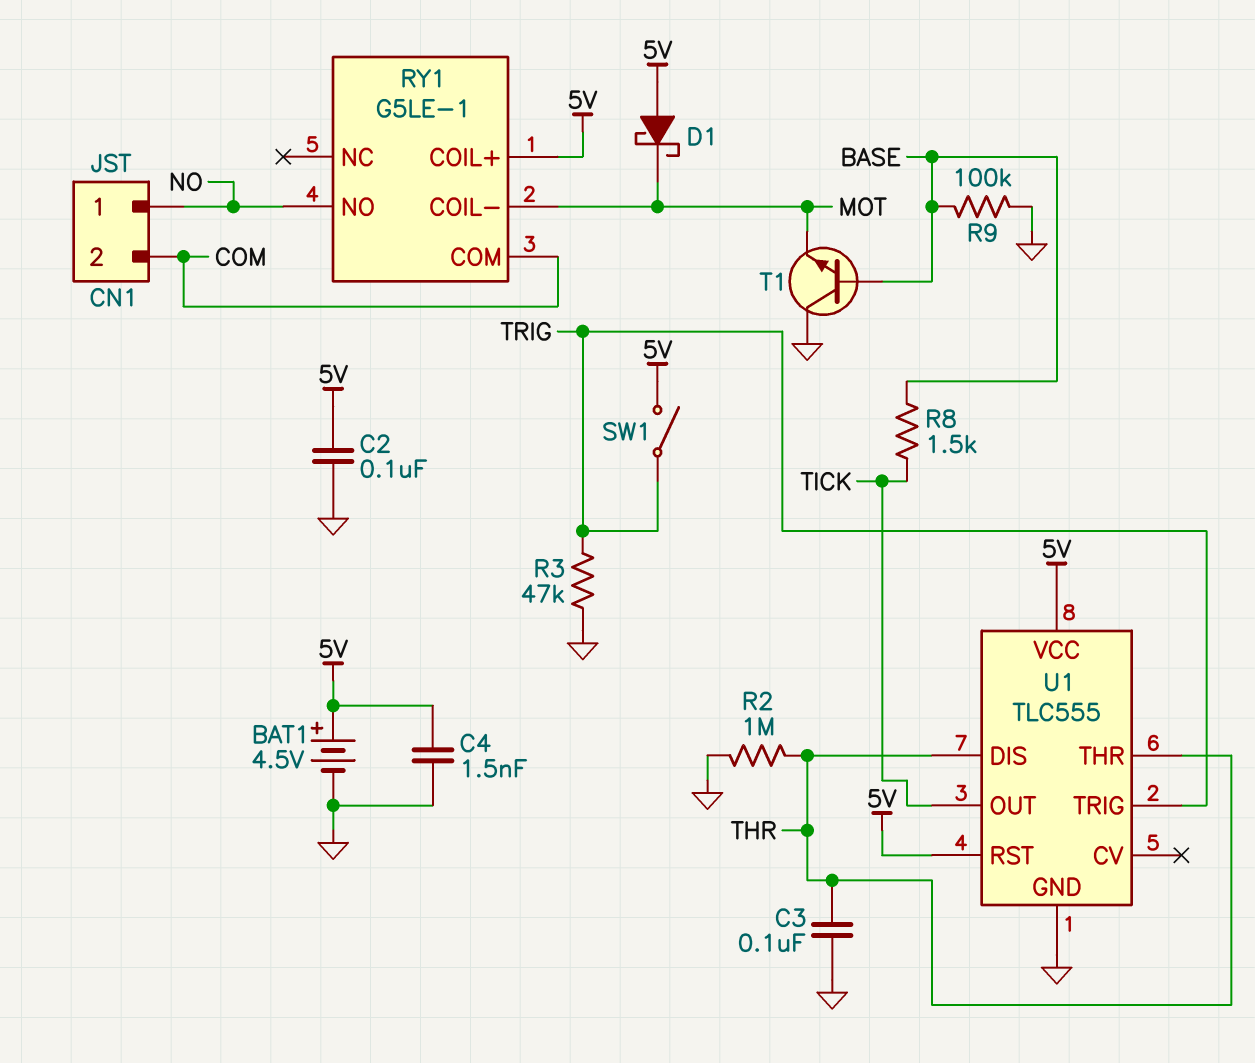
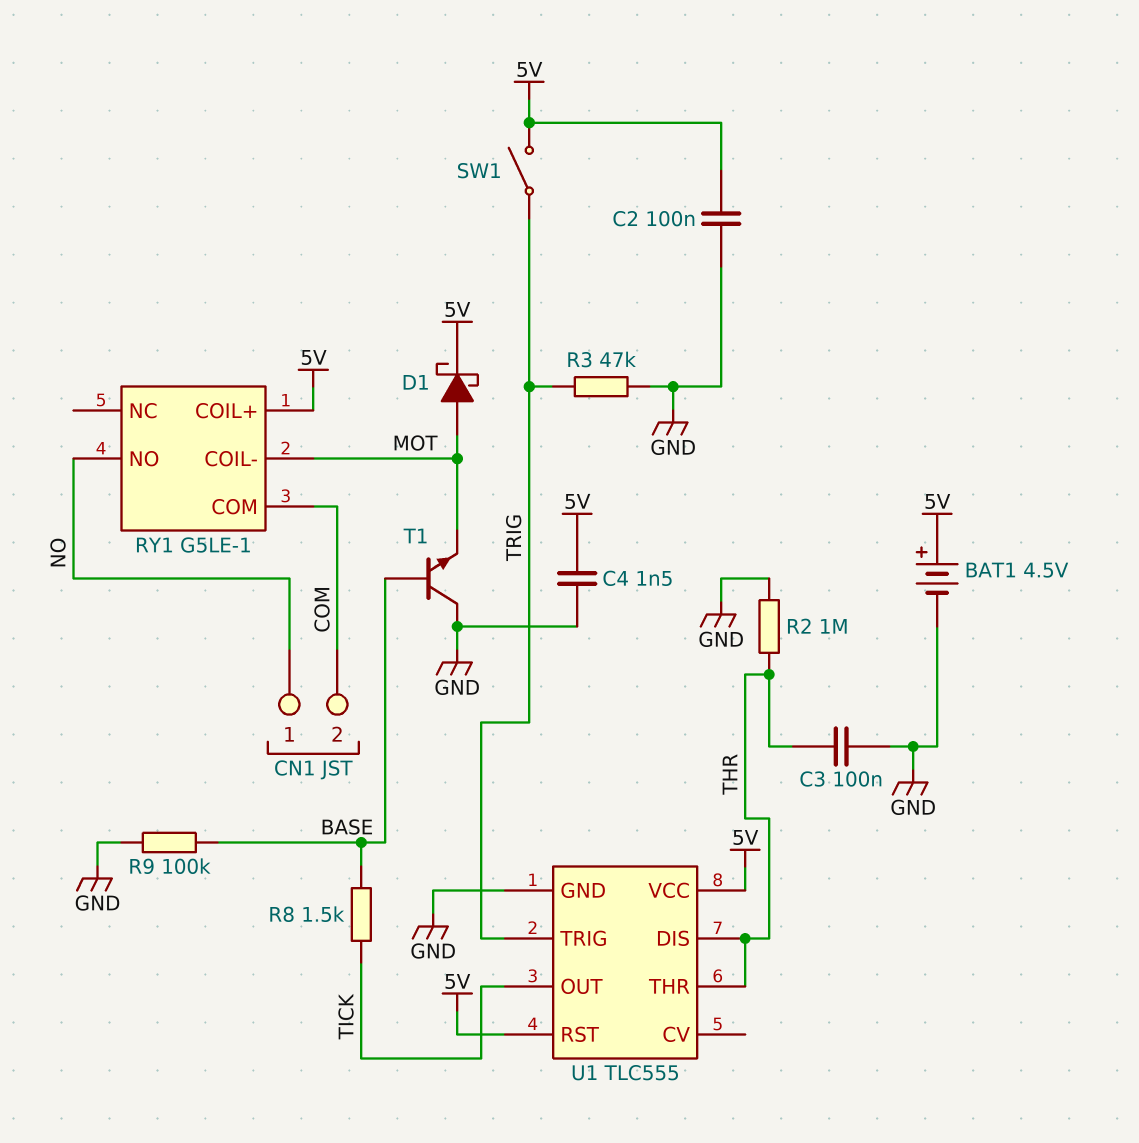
D1: schottky (A 5V, K MOT) -> schottky (A MOT, K 5V)

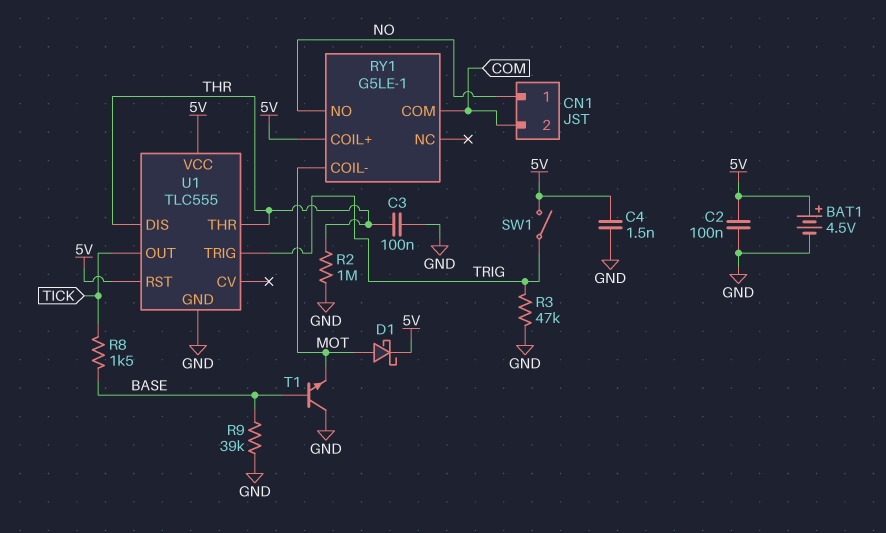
R9: 100k (BASE, GND) -> 39k (BASE, GND)

